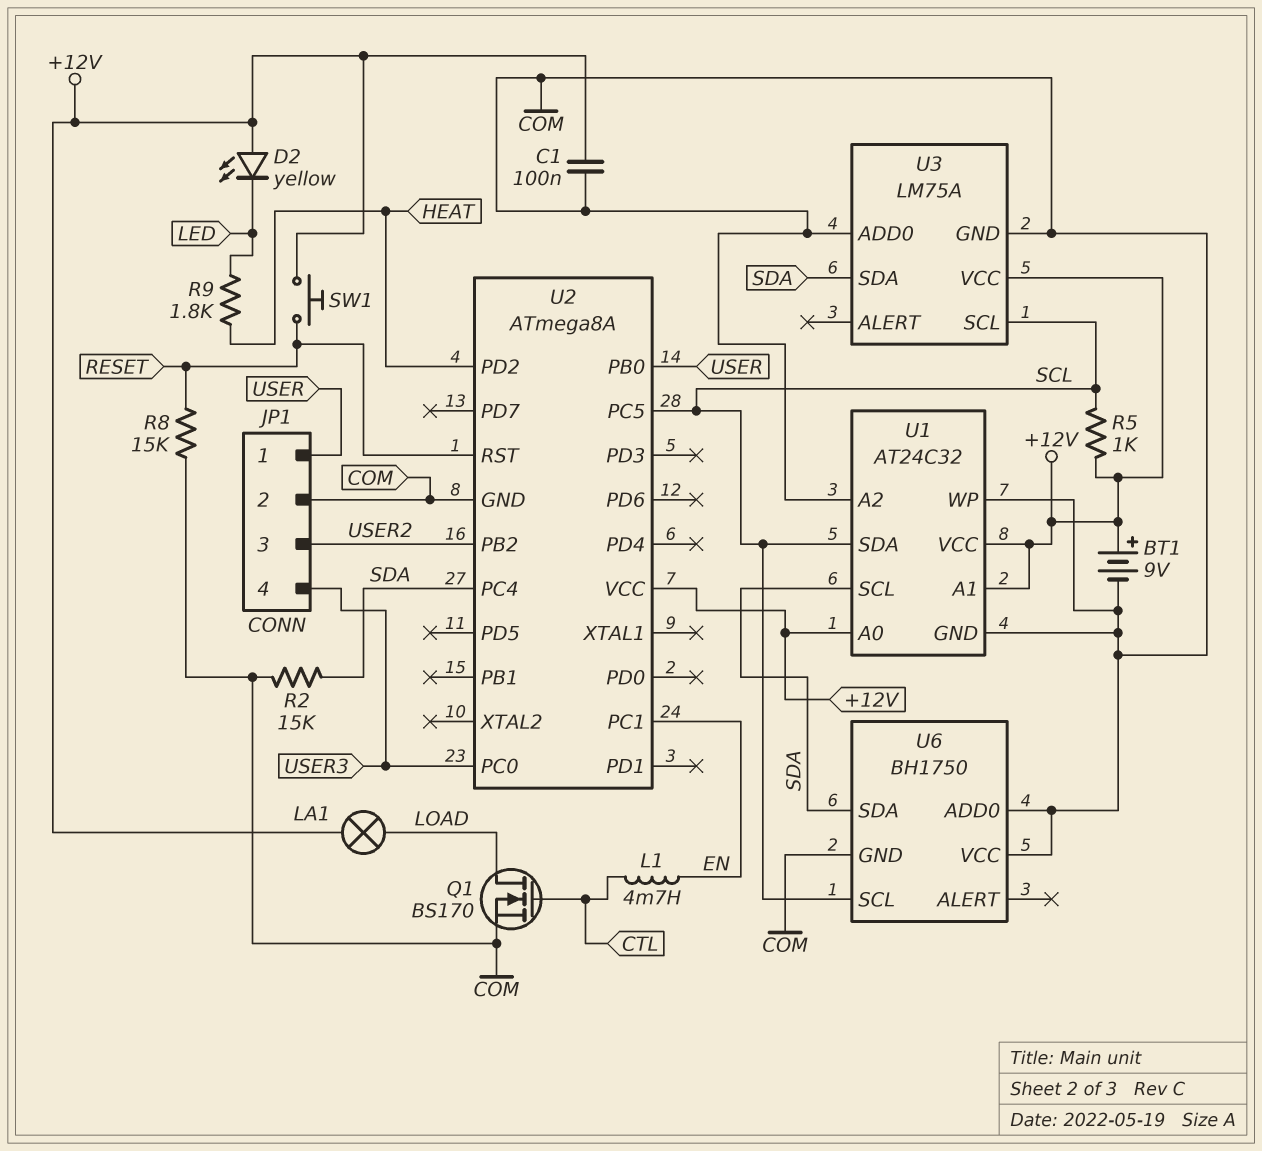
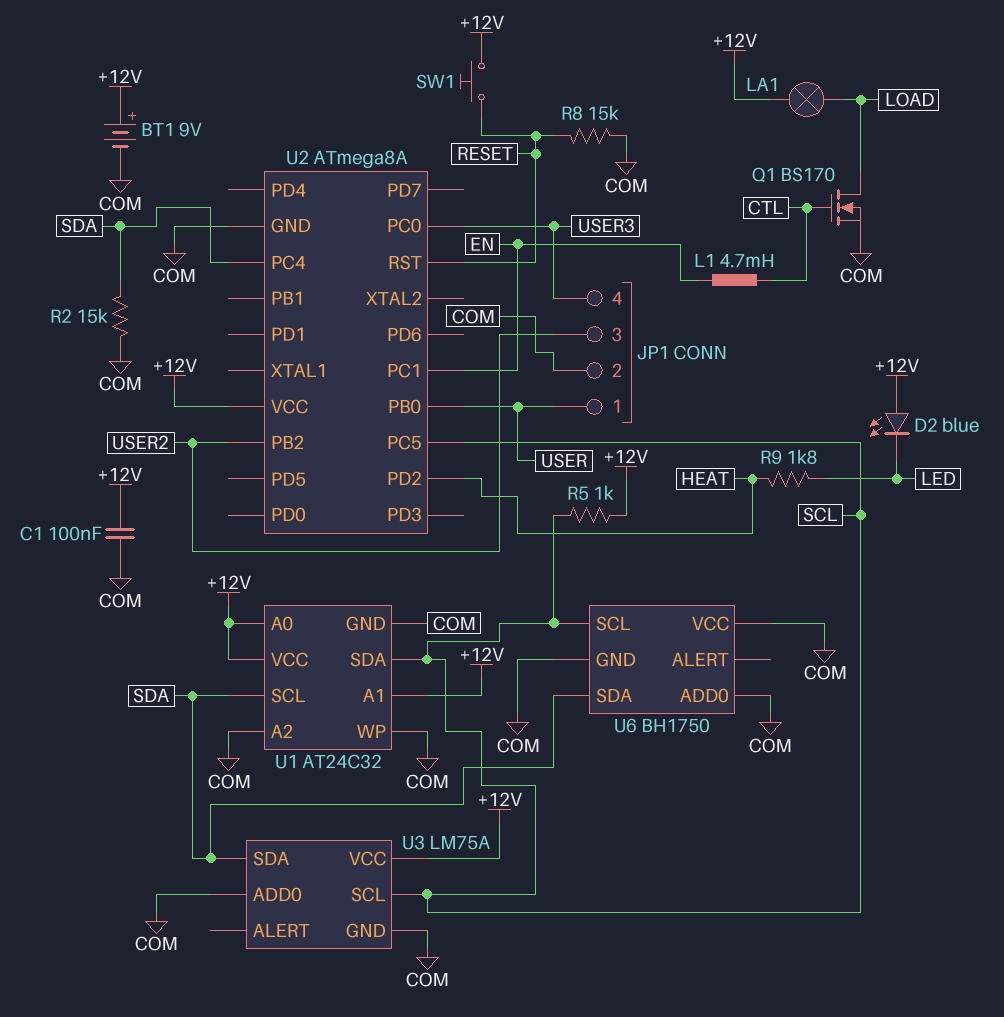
D2: LED yellow (A +12V, K LED) -> LED blue (A +12V, K LED)

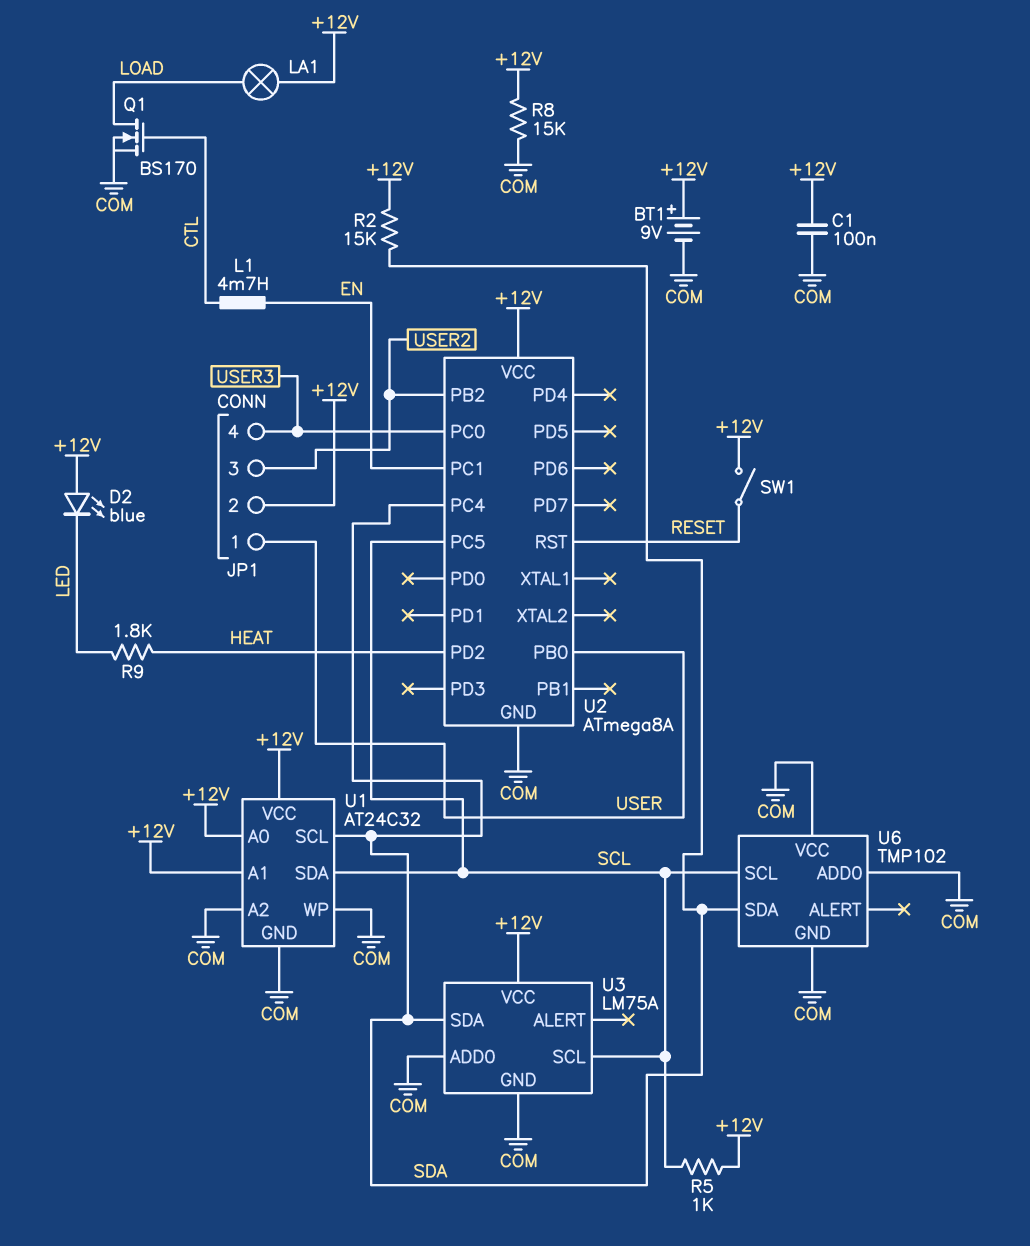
JP1 pin 2: COM -> +12V
R2: 15k (COM, SDA) -> 15k (+12V, SDA)
R8: 15k (COM, RESET) -> 15k (+12V, COM)
SW1: button (+12V, RESET) -> switch (+12V, RESET)
U6: BH1750 -> TMP102

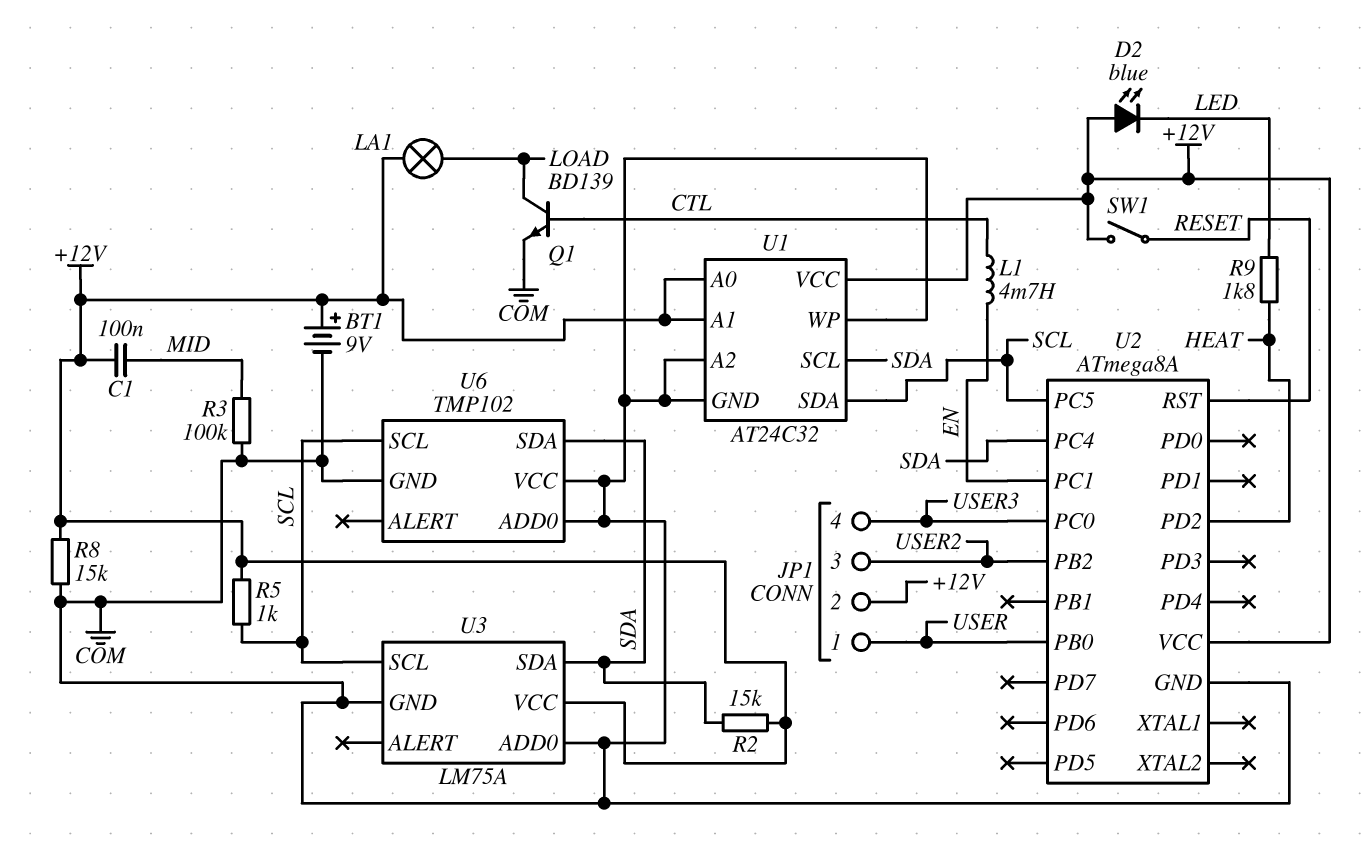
C1: 100nF (+12V, COM) -> 100nF (+12V, MID)
Q1: NMOS BS170 (G CTL, D LOAD, S COM) -> NPN BD139 (B CTL, C LOAD, E COM)
R3: none -> 100k (COM, MID)

